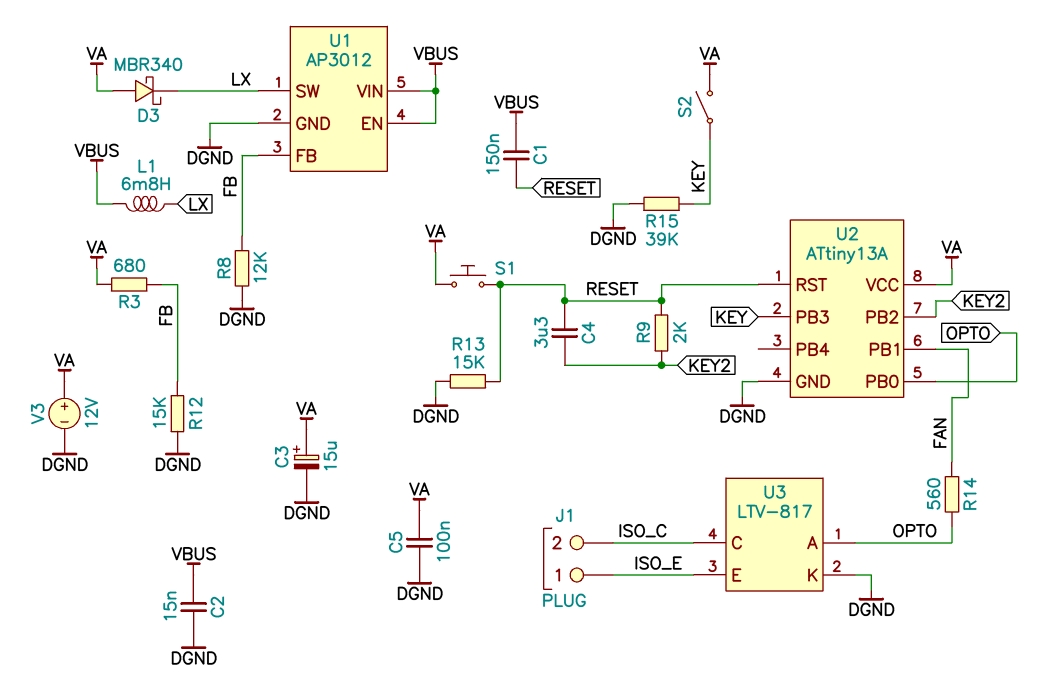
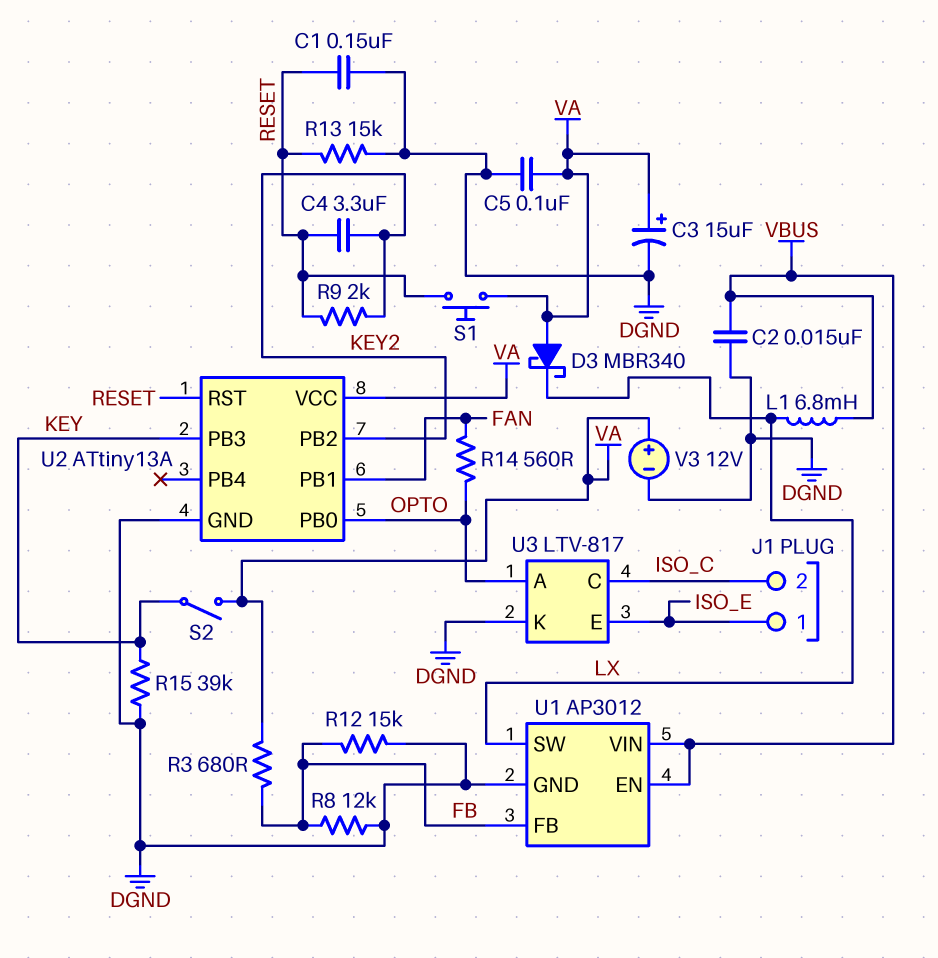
C1: 150nF (RESET, VBUS) -> 150nF (DGND, RESET)

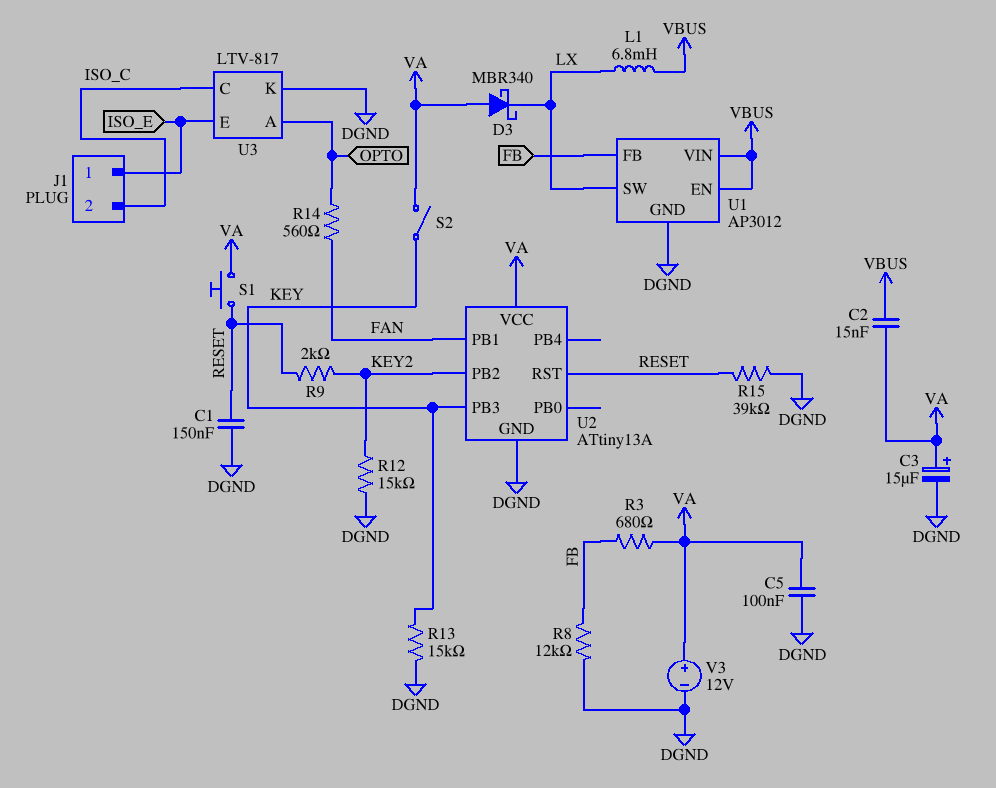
C2: 15nF (DGND, VBUS) -> 15nF (VA, VBUS)
C4: 3.3uF (KEY2, RESET) -> none
R12: 15k (DGND, FB) -> 15k (DGND, KEY2)
R13: 15k (DGND, RESET) -> 15k (DGND, KEY)
R15: 39k (DGND, KEY) -> 39k (DGND, RESET)
U2 pin PB0: OPTO -> none

